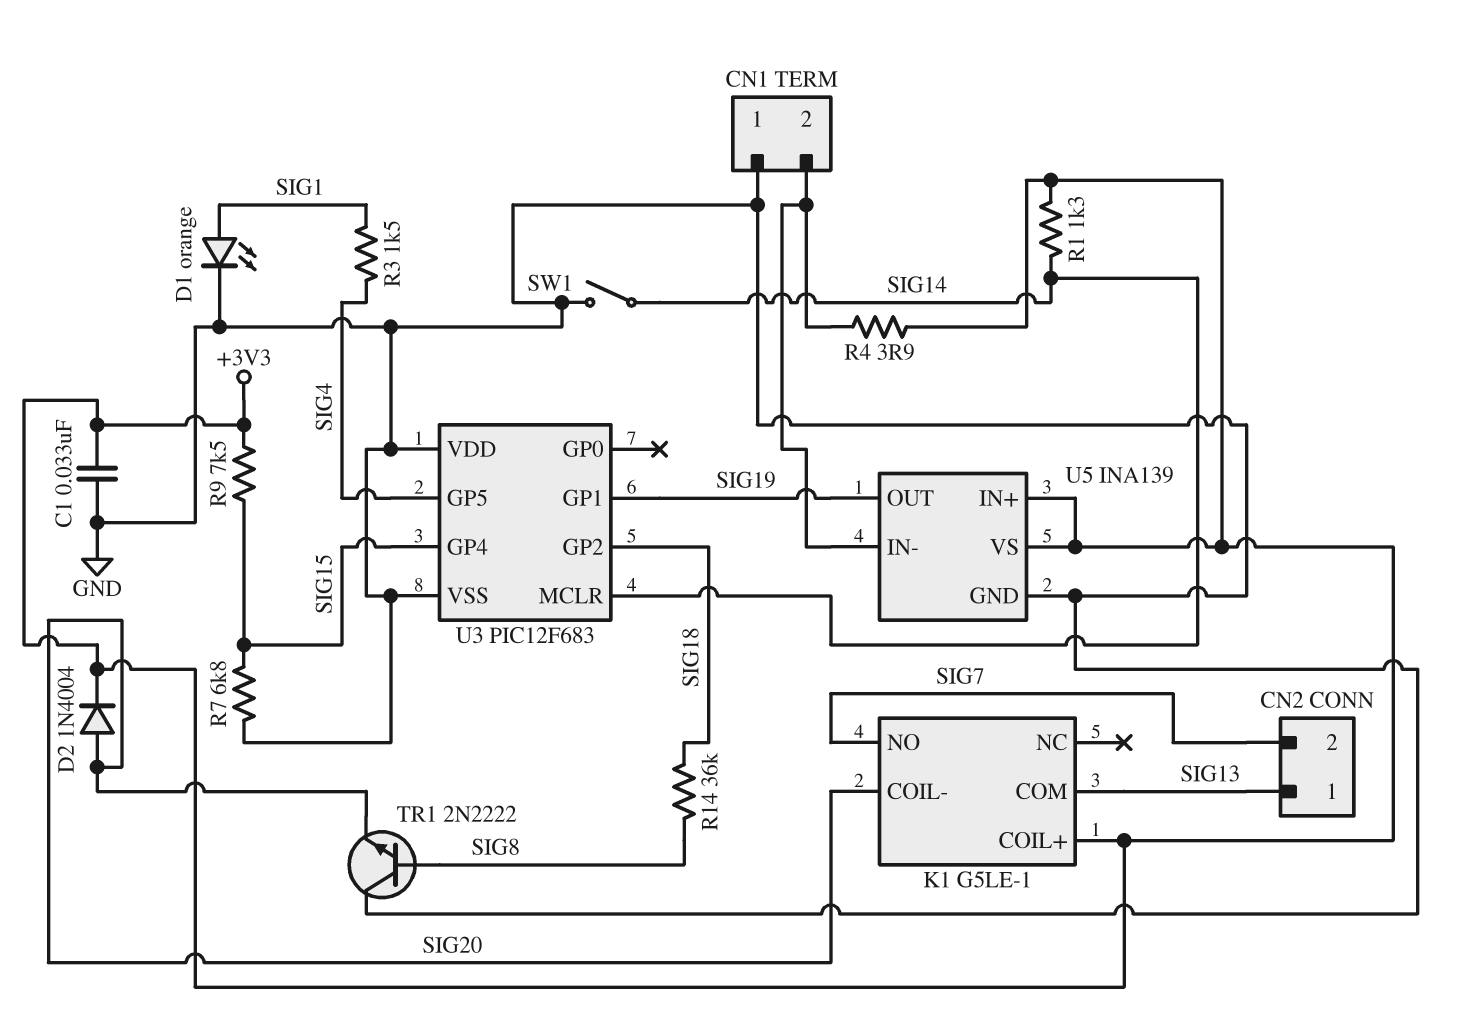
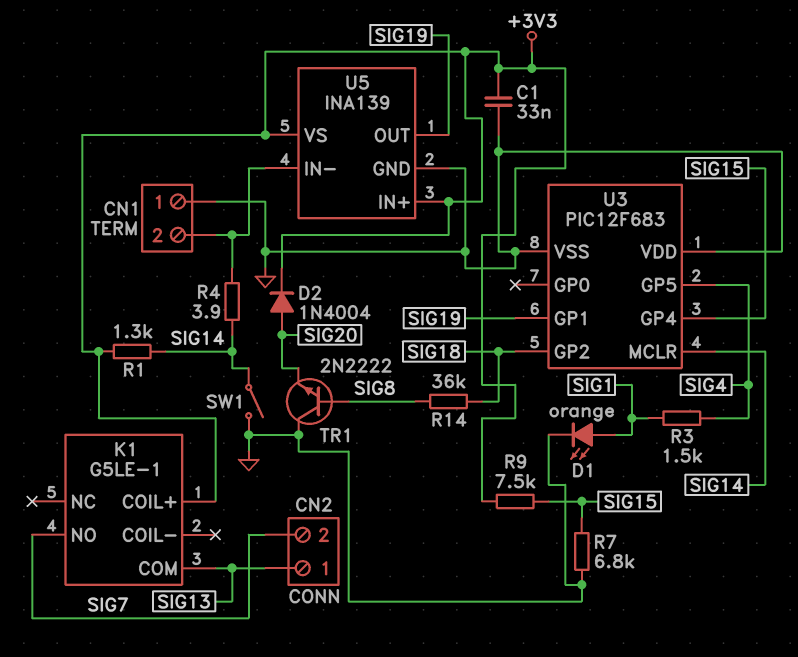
K1 pin COIL-: SIG20 -> none
R4: 3.9 (+3V3, CN1/2) -> 3.9 (CN1/2, SIG14)

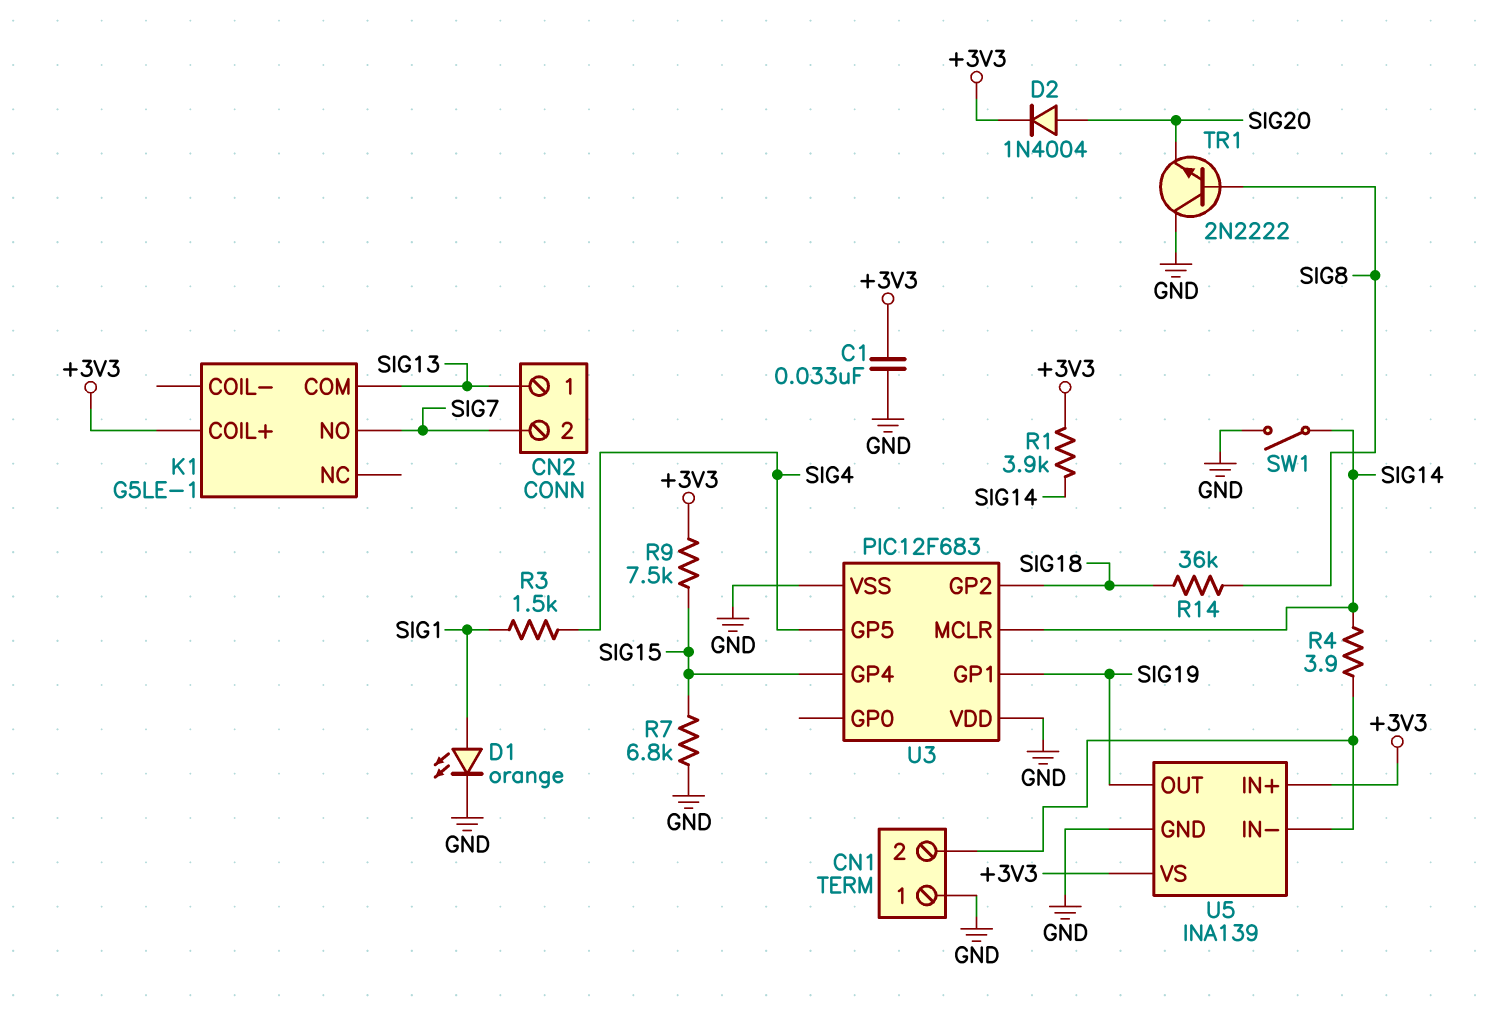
R1: 1.3k (+3V3, SIG14) -> 3.9k (+3V3, SIG14)

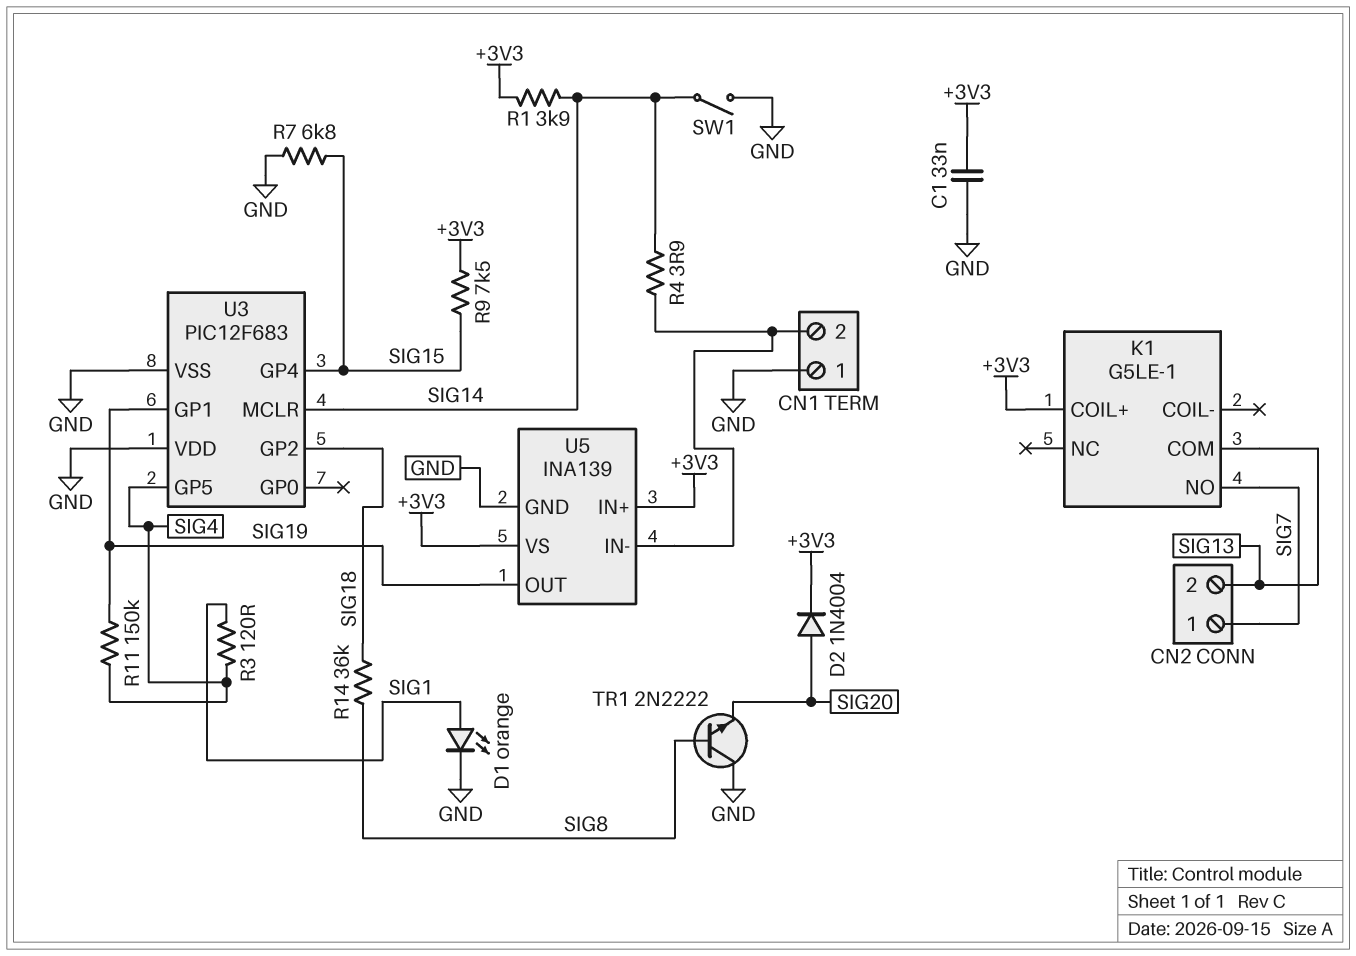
CN2 pin 1: SIG13 -> SIG7
CN2 pin 2: SIG7 -> SIG13
R3: 1.5k (SIG1, SIG4) -> 120 (SIG1, SIG4)
R11: none -> 150k (SIG4, SIG19)

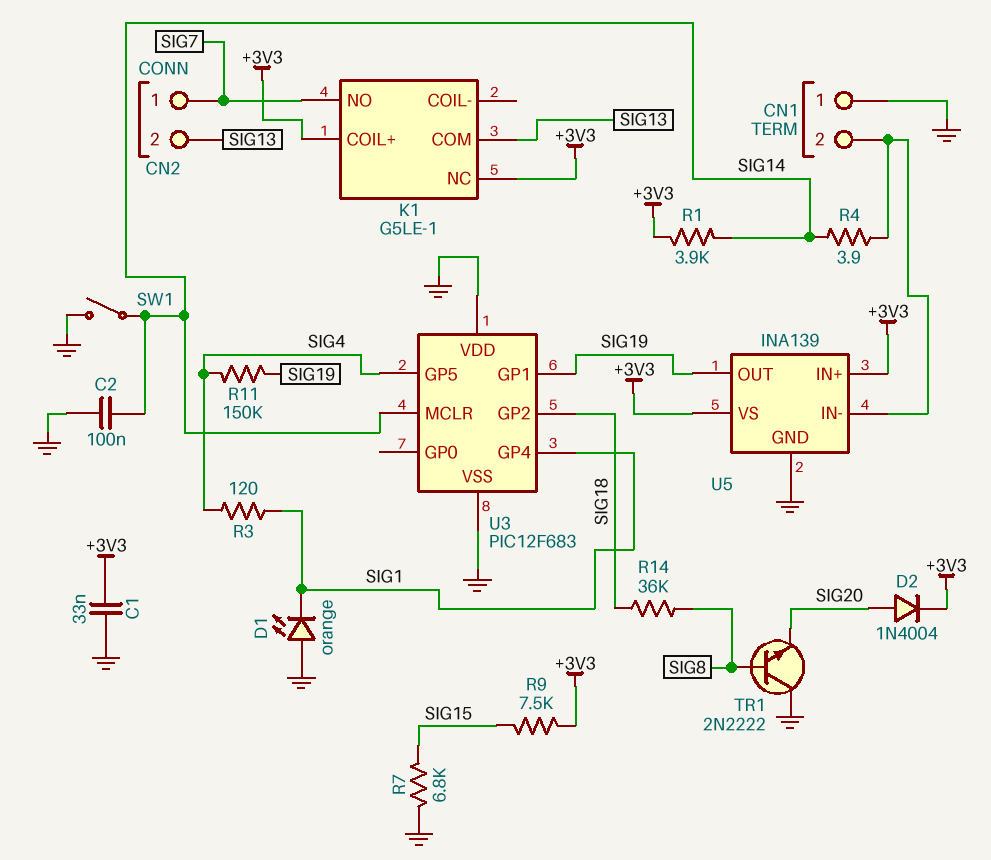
C2: none -> 100nF (GND, SIG14)
D1: LED orange (A SIG1, K GND) -> LED orange (A GND, K SIG1)
K1 pin NC: none -> +3V3
U3 pin GP4: SIG15 -> SIG1

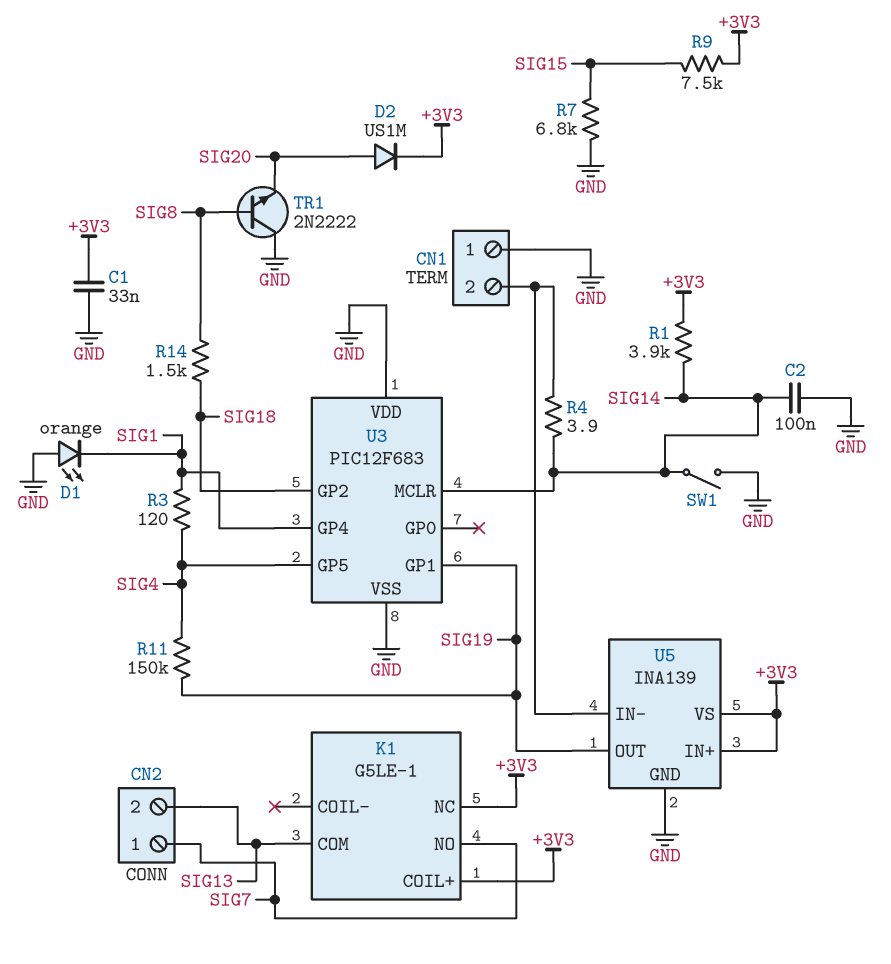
D2: diode 1N4004 (A SIG20, K +3V3) -> diode US1M (A SIG20, K +3V3)
R14: 36k (SIG8, SIG18) -> 1.5k (SIG8, SIG18)

